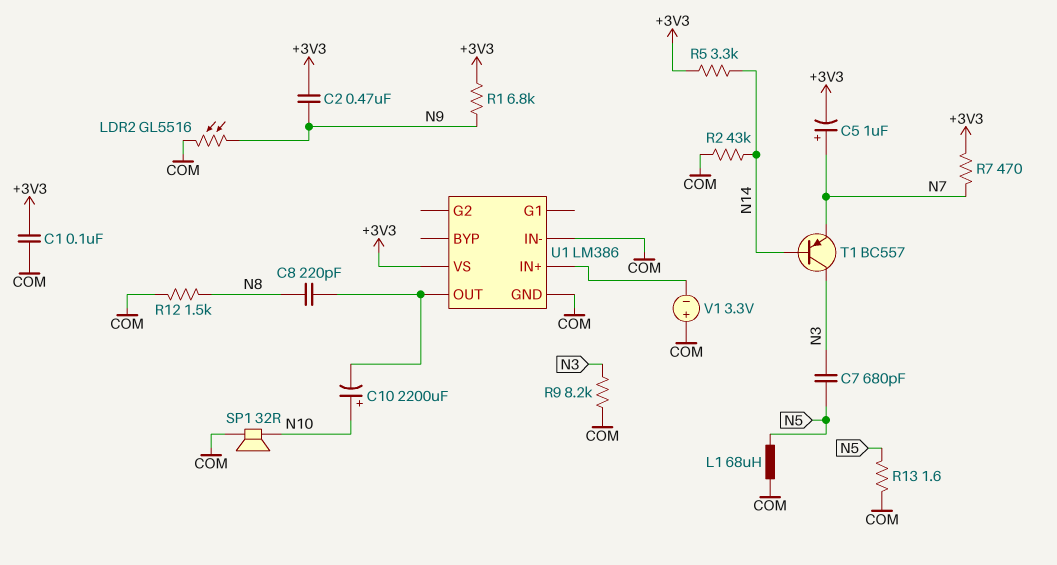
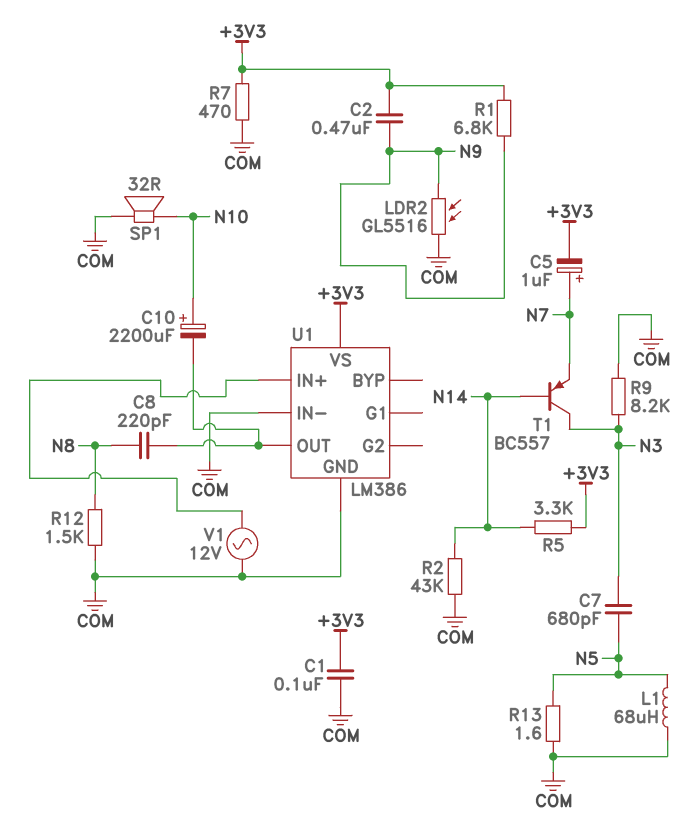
R7: 470 (+3V3, N7) -> 470 (+3V3, COM)
V1: 3.3V (plus COM, minus U1/IN+) -> AC 12V (COM, U1/IN+)

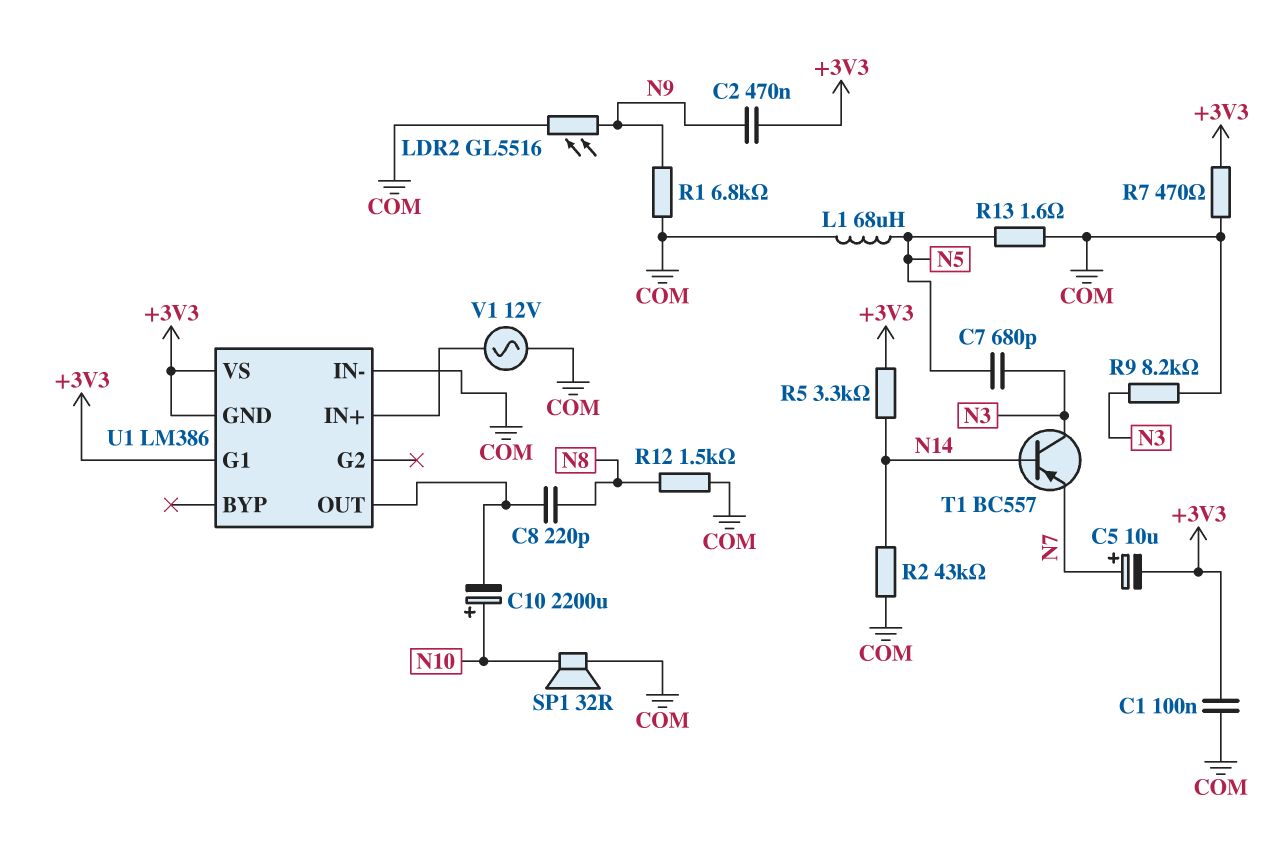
C5: 1uF (plus N7, minus +3V3) -> 10uF (plus N7, minus +3V3)
R1: 6.8k (+3V3, N9) -> 6.8k (COM, N9)
U1 pin G1: none -> +3V3
U1 pin GND: COM -> +3V3

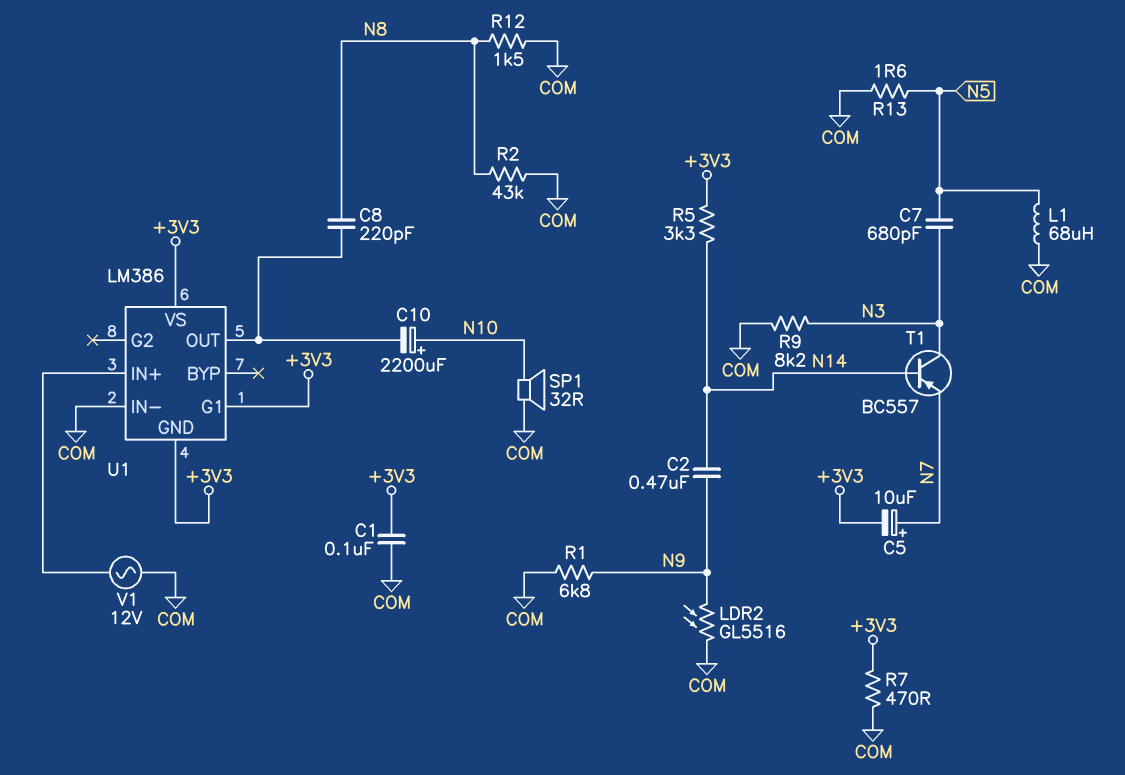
C2: 470nF (+3V3, N9) -> 470nF (N9, N14)
R2: 43k (COM, N14) -> 43k (COM, N8)

